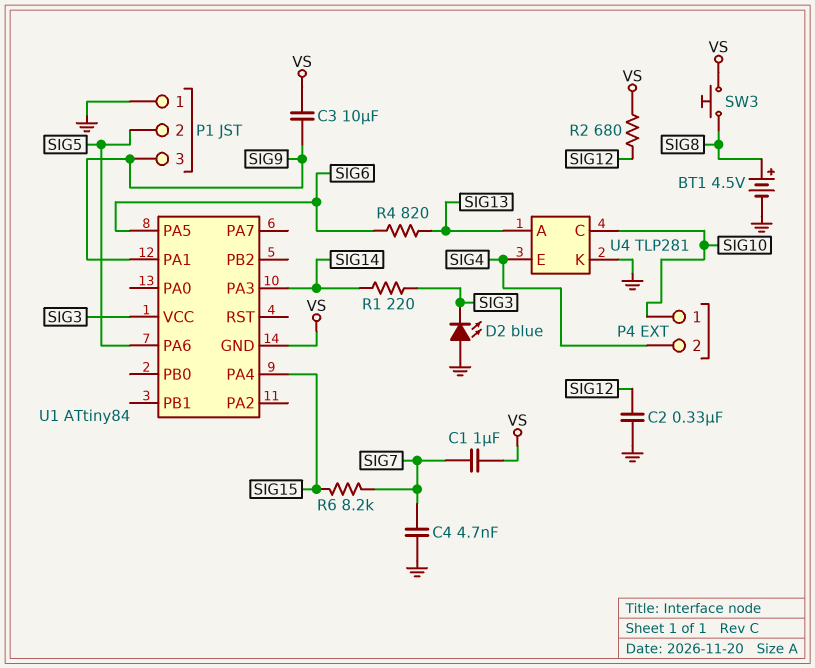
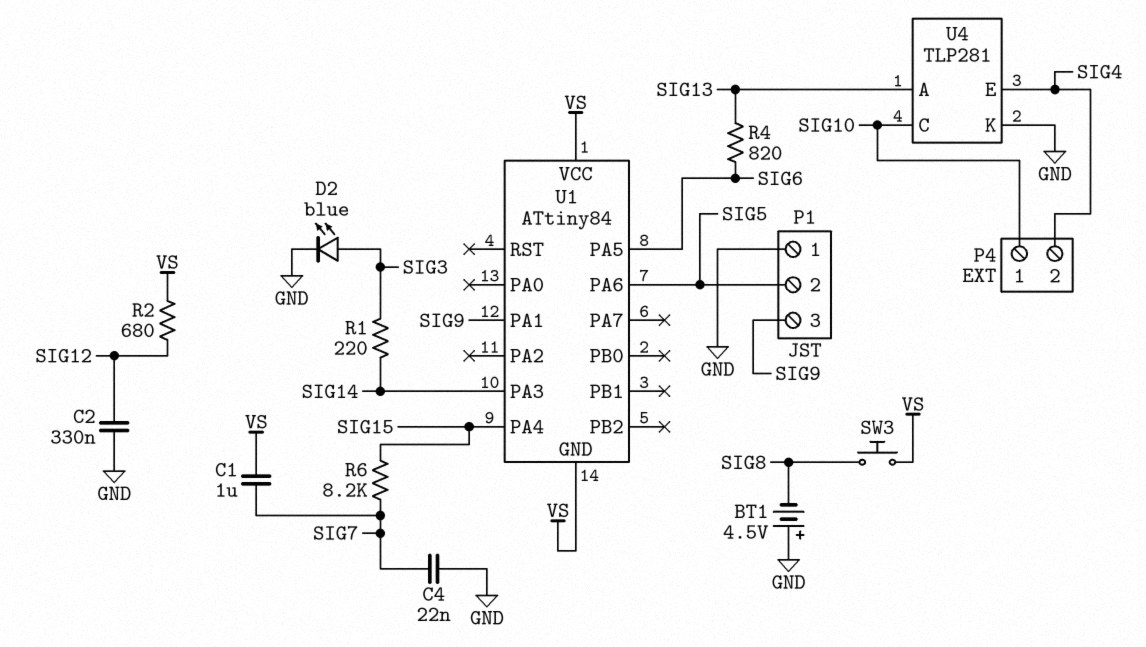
BT1: 4.5V (plus SIG8, minus GND) -> 4.5V (plus GND, minus SIG8)
C3: 10uF (SIG9, VS) -> none
C4: 4.7nF (GND, SIG7) -> 22nF (GND, SIG7)
D2: LED blue (A GND, K SIG3) -> LED blue (A SIG3, K GND)
U1 pin VCC: SIG3 -> VS

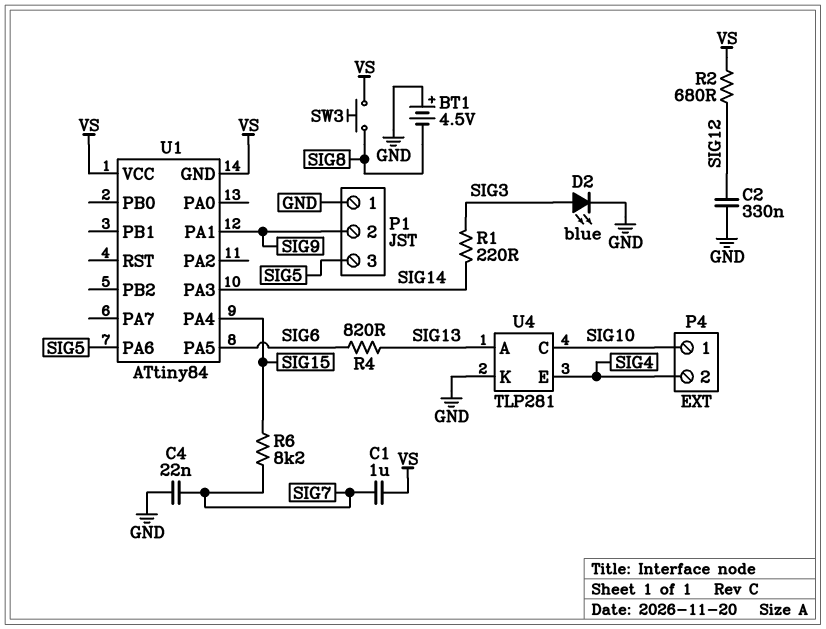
P1 pin 2: SIG5 -> SIG9
P1 pin 3: SIG9 -> SIG5

